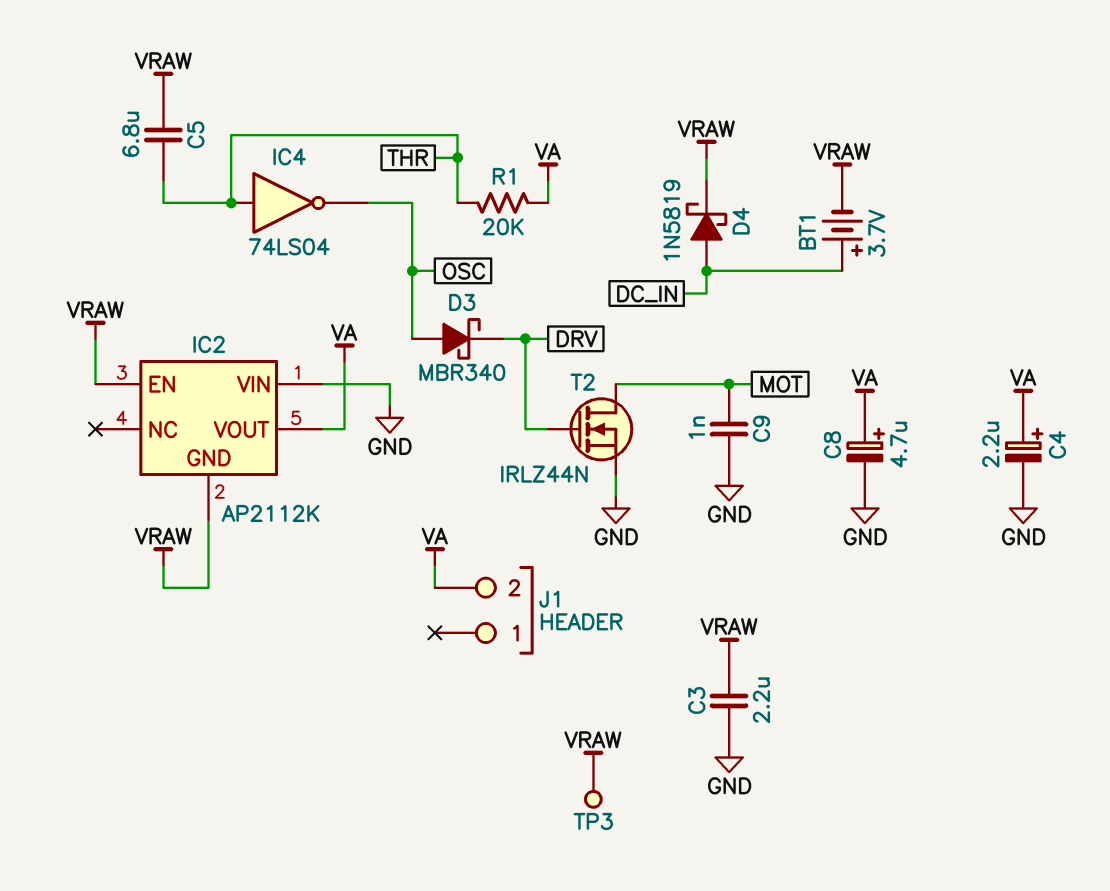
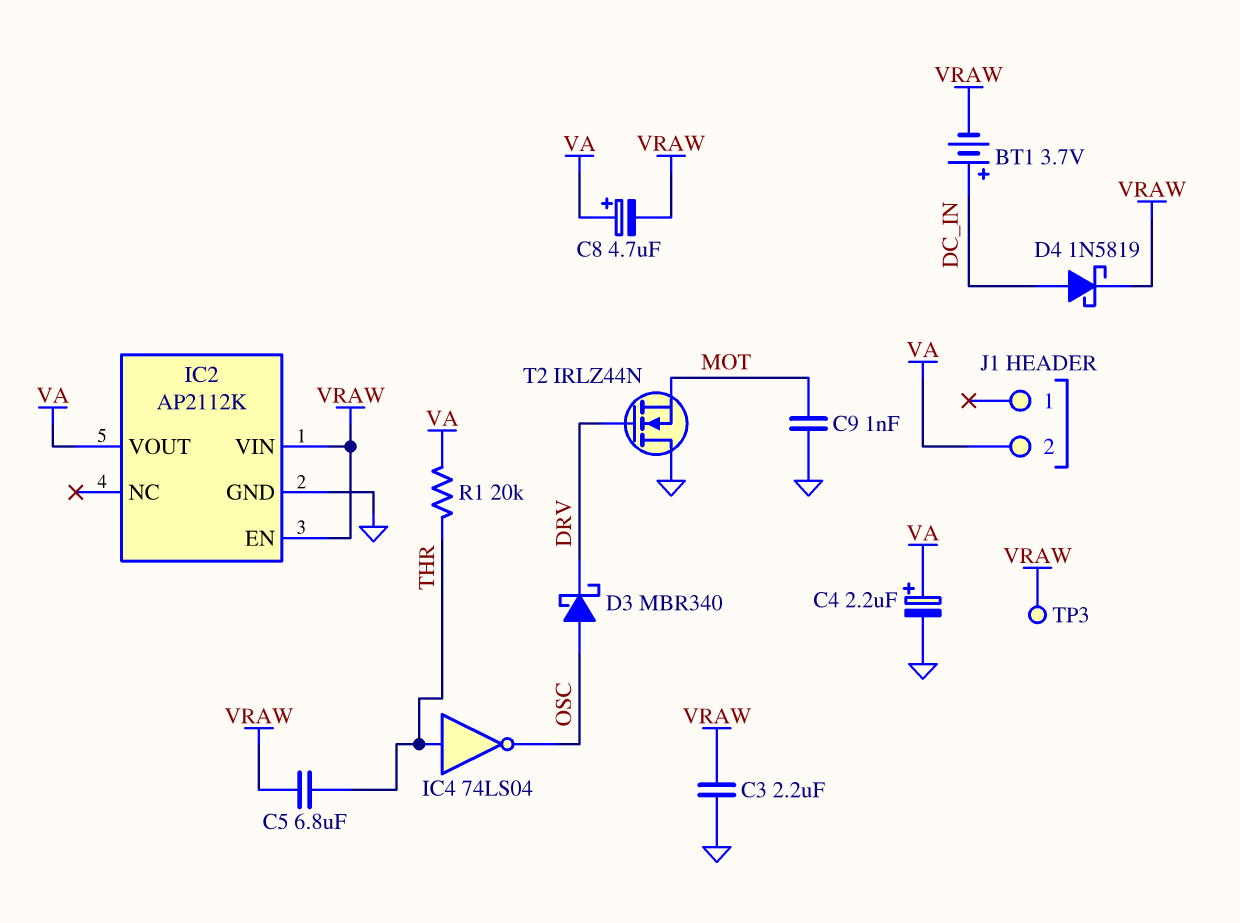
C8: 4.7uF (plus VA, minus GND) -> 4.7uF (plus VA, minus VRAW)
IC2 pin GND: VRAW -> GND
IC2 pin VIN: GND -> VRAW
T2: NMOS IRLZ44N (G DRV, D MOT, S GND) -> NMOS IRLZ44N (G DRV, D GND, S MOT)

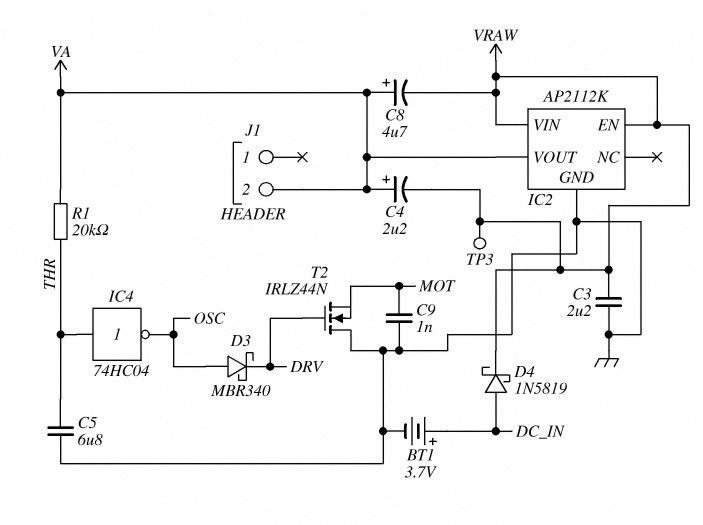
BT1: 3.7V (plus DC_IN, minus VRAW) -> 3.7V (plus DC_IN, minus GND)
C4: 2.2uF (plus VA, minus GND) -> 2.2uF (plus VA, minus VRAW)
C5: 6.8uF (THR, VRAW) -> 6.8uF (GND, THR)
IC4: NOT 74LS04 (in THR, out OSC) -> NOT 74HC04 (in THR, out OSC)

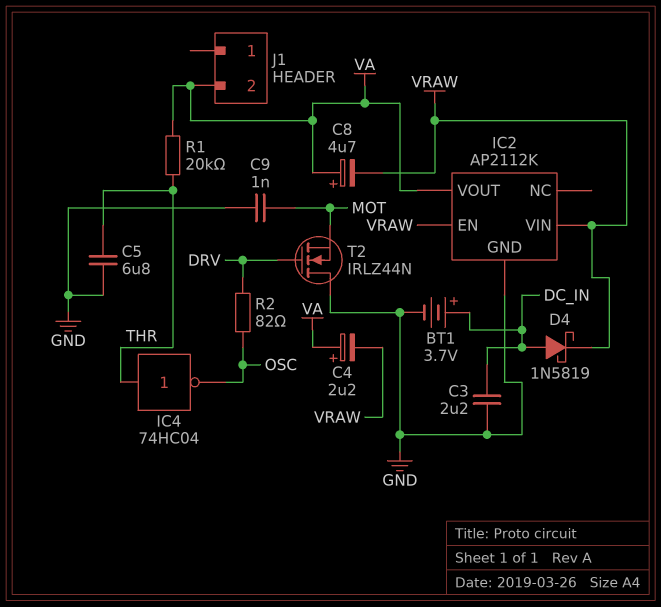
C3: 2.2uF (GND, VRAW) -> 2.2uF (DC_IN, GND)
D3: schottky MBR340 (A OSC, K DRV) -> none
R2: none -> 82 (DRV, OSC)
TP3: test point (VRAW) -> none

